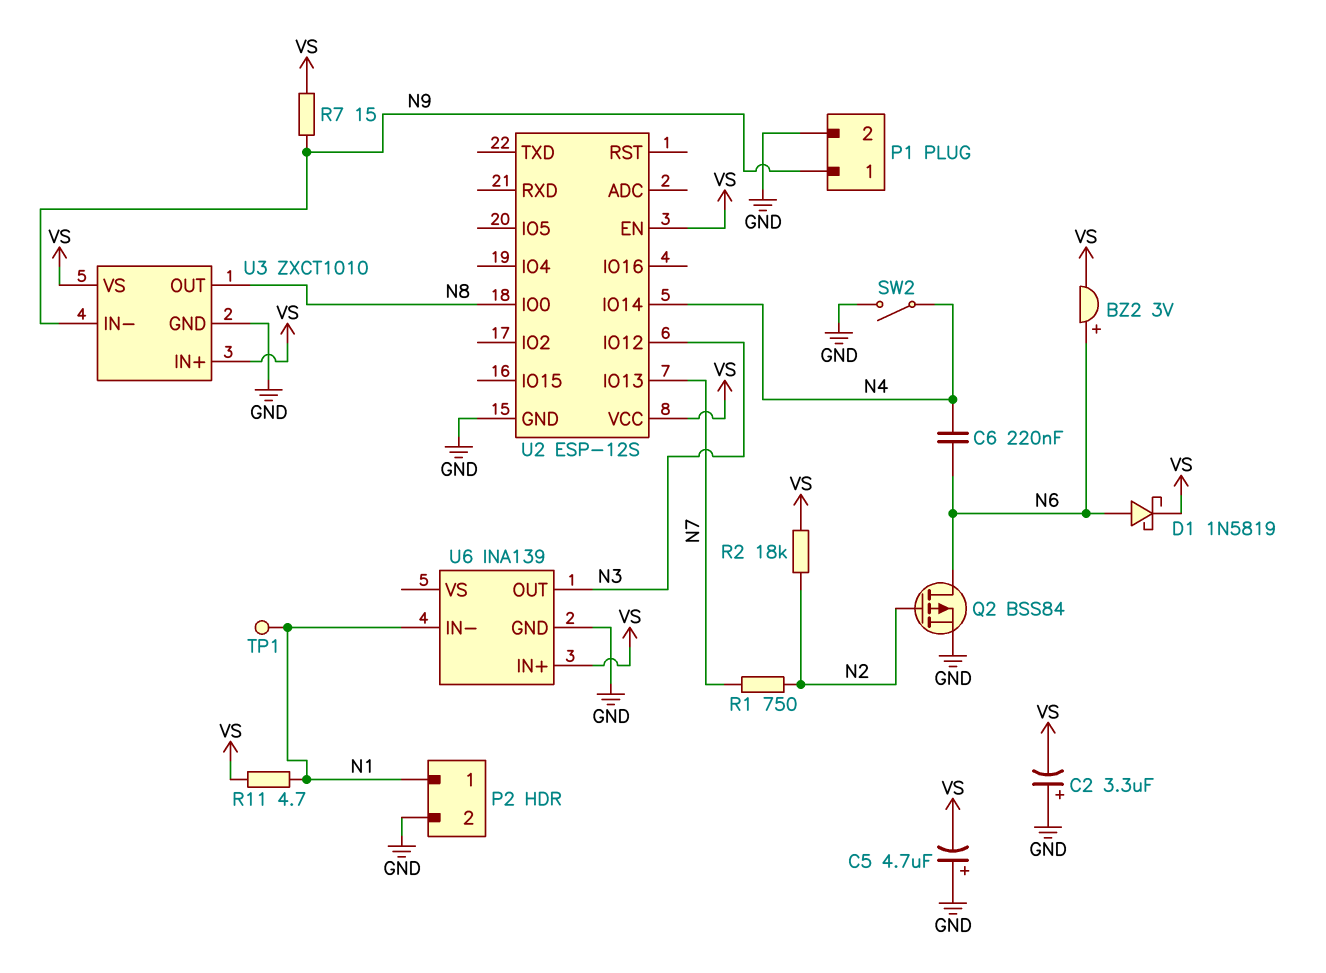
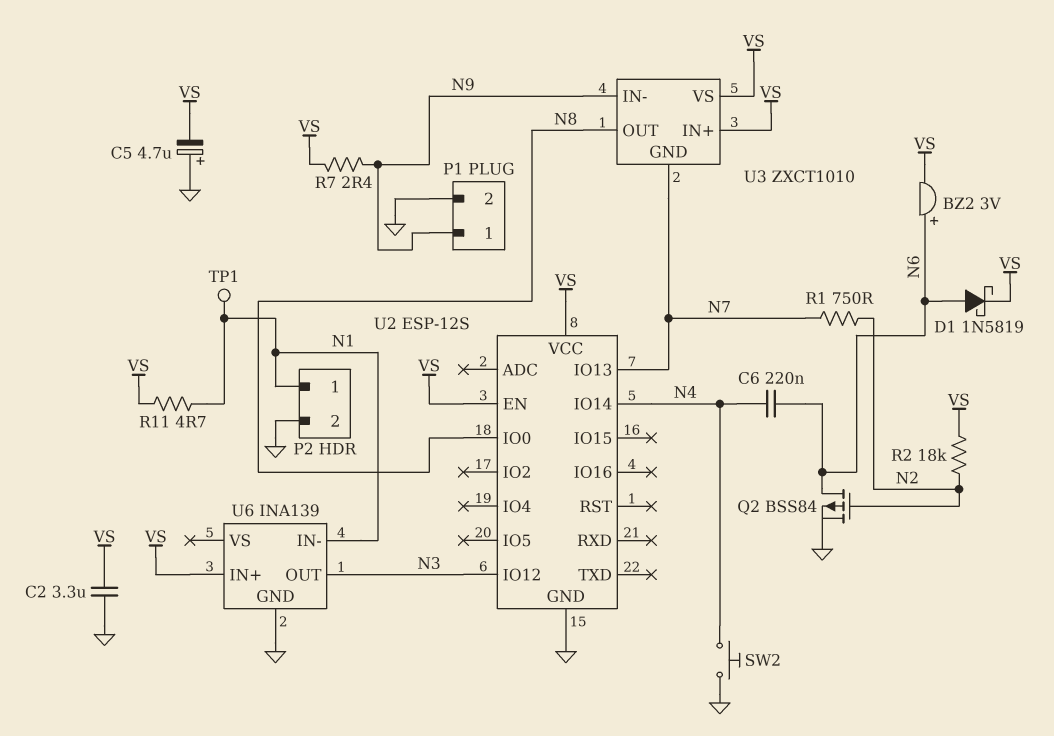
C2: 3.3uF (plus GND, minus VS) -> 3.3uF (GND, VS)
R7: 15 (N9, VS) -> 2.4 (N9, VS)
SW2: switch (GND, N4) -> button (GND, N4)
U3 pin GND: GND -> N7

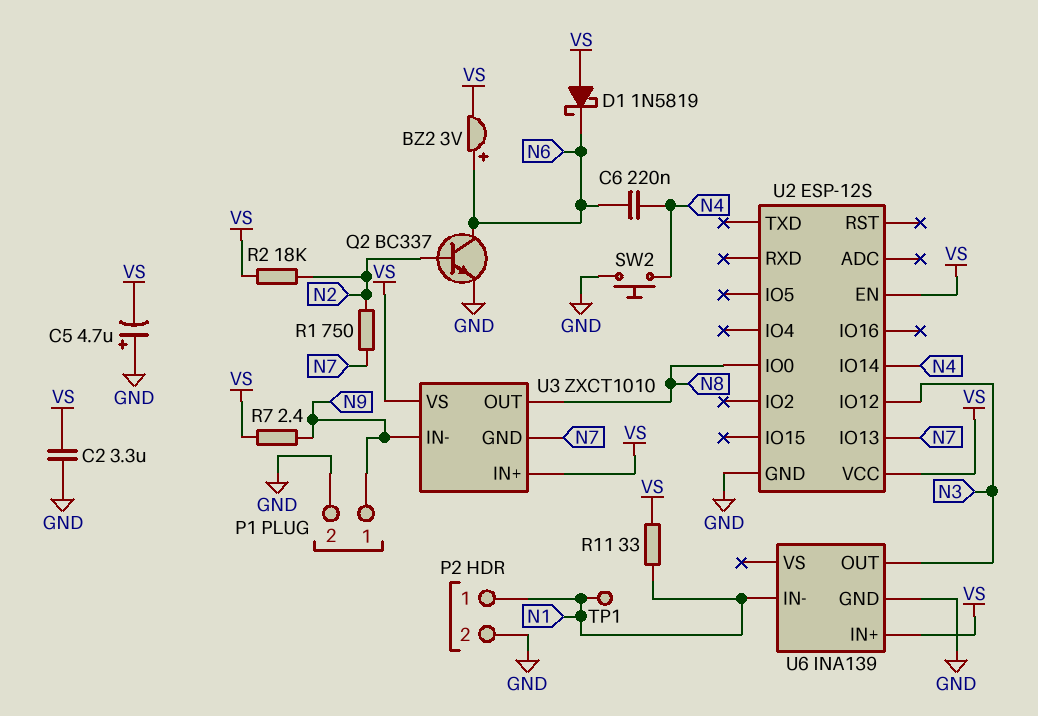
D1: schottky 1N5819 (A N6, K VS) -> schottky 1N5819 (A VS, K N6)
Q2: PMOS BSS84 (G N2, D N6, S GND) -> NPN BC337 (B N2, C N6, E GND)
R11: 4.7 (N1, VS) -> 33 (N1, VS)

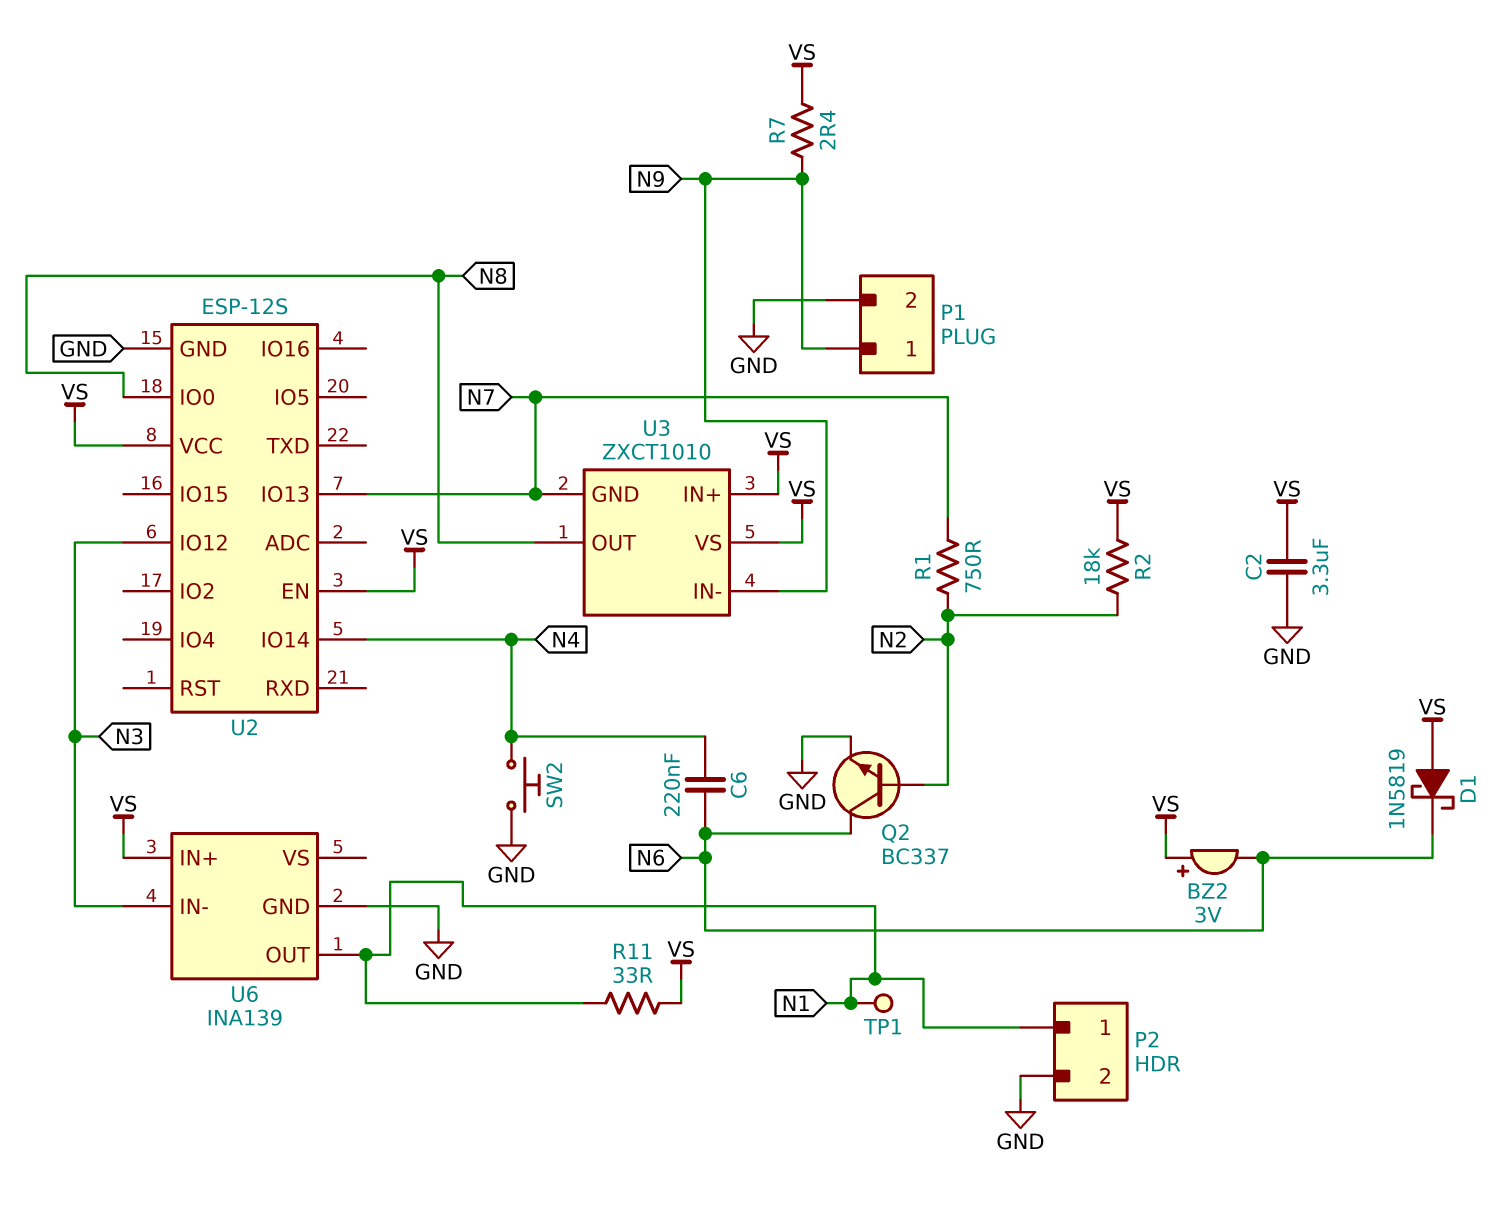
BZ2: buzzer 3V (plus N6, minus VS) -> buzzer 3V (plus VS, minus N6)
C5: 4.7uF (plus GND, minus VS) -> none
U6 pin IN-: N1 -> N3
U6 pin OUT: N3 -> N1

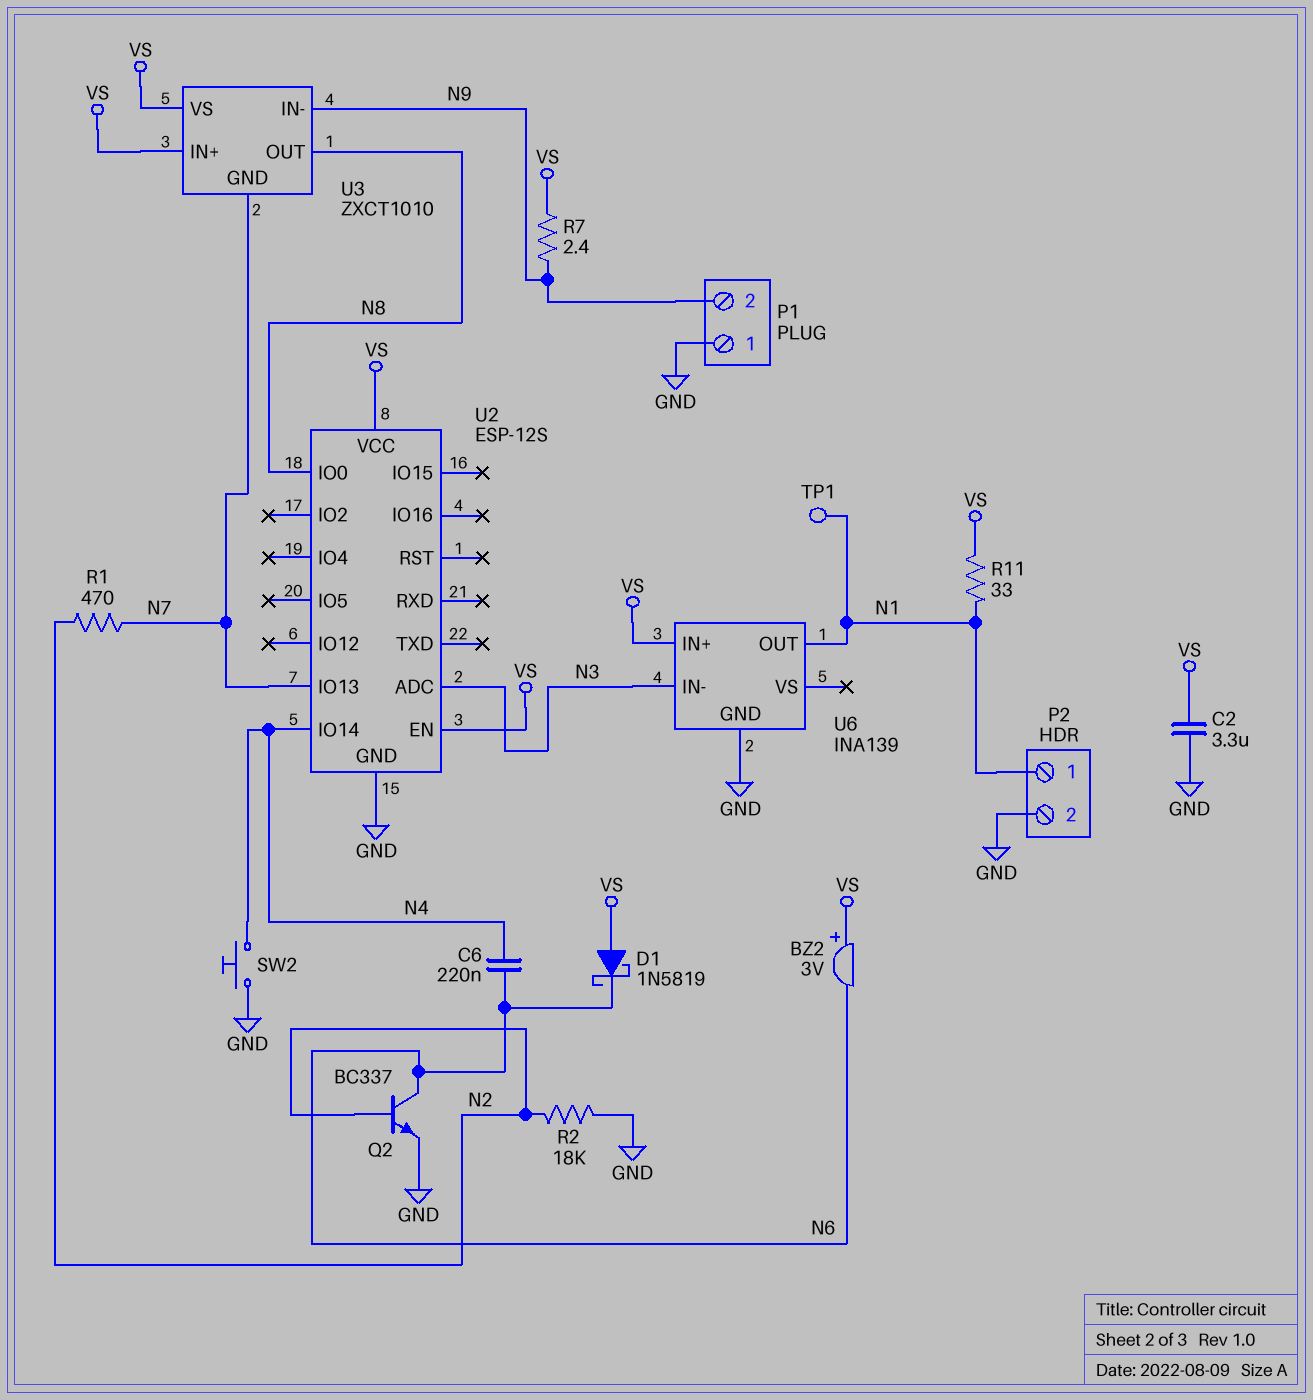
P1 pin 1: N9 -> GND
P1 pin 2: GND -> N9
R1: 750 (N2, N7) -> 470 (N2, N7)
R2: 18k (N2, VS) -> 18k (GND, N2)
U2 pin ADC: none -> N3
U2 pin IO12: N3 -> none

